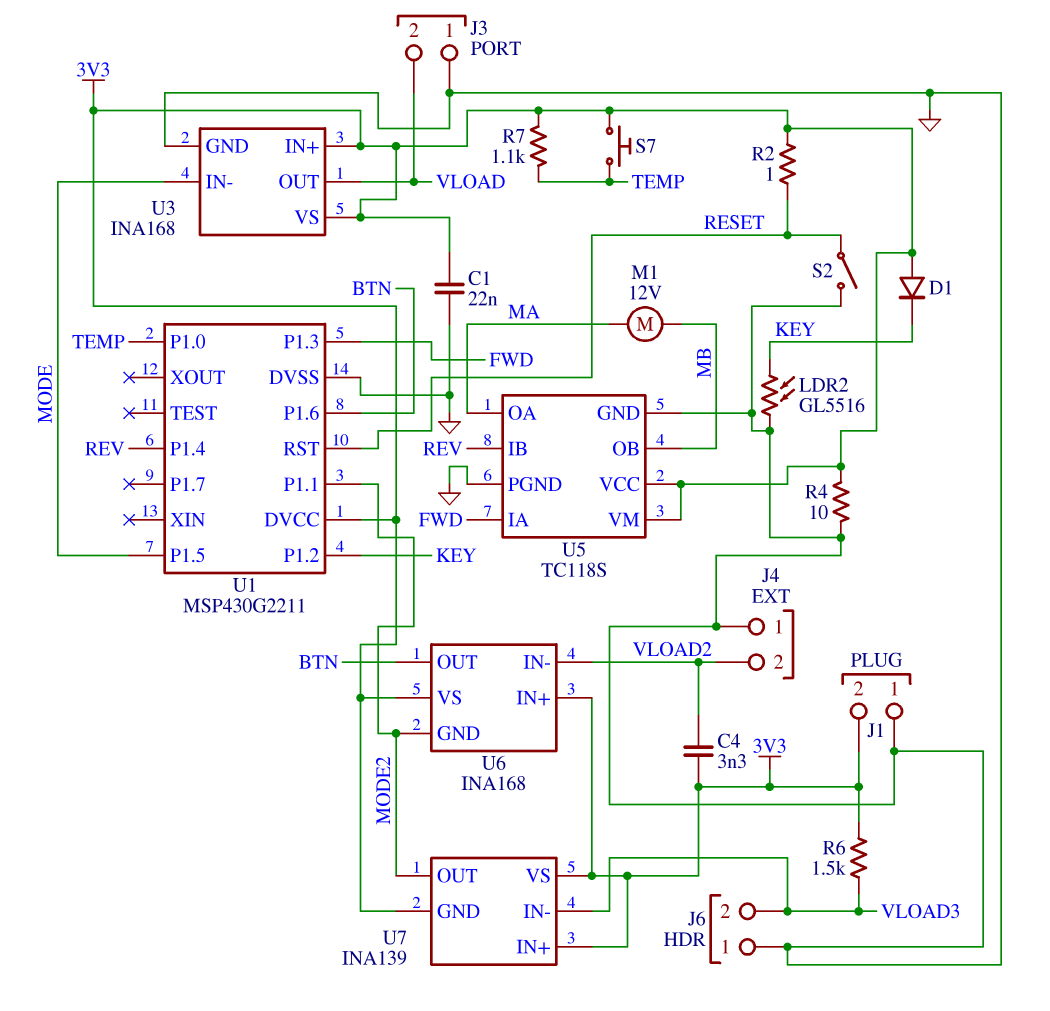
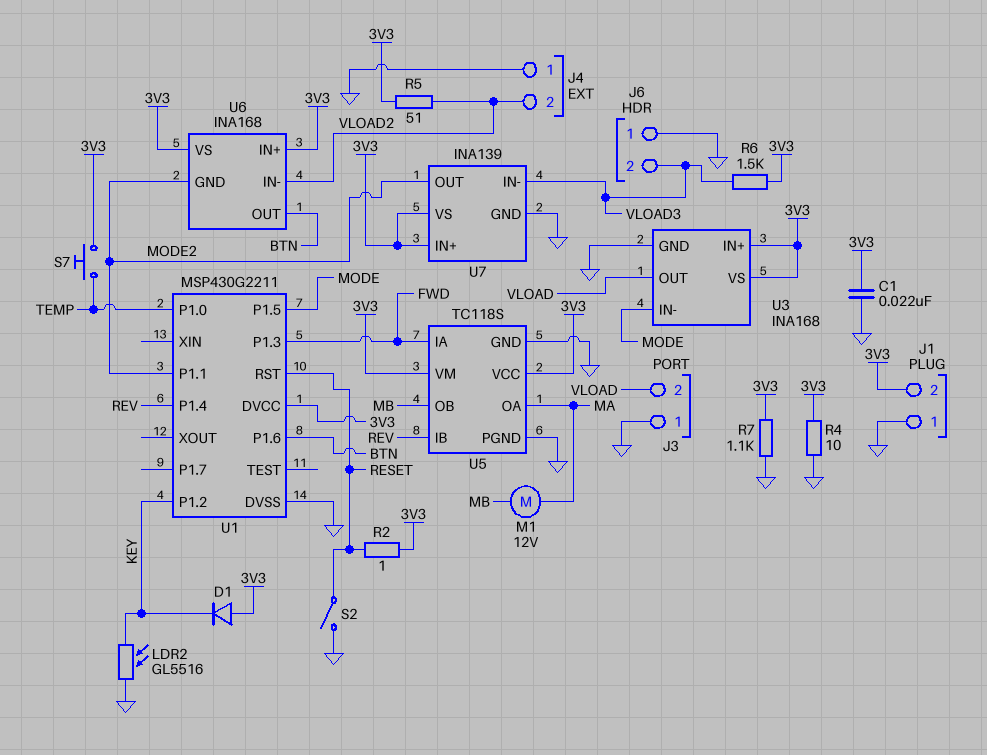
C4: 3.3nF (3V3, VLOAD2) -> none
R5: none -> 51 (3V3, VLOAD2)
R7: 1.1k (3V3, TEMP) -> 1.1k (3V3, GND)
U7 pin GND: 3V3 -> GND

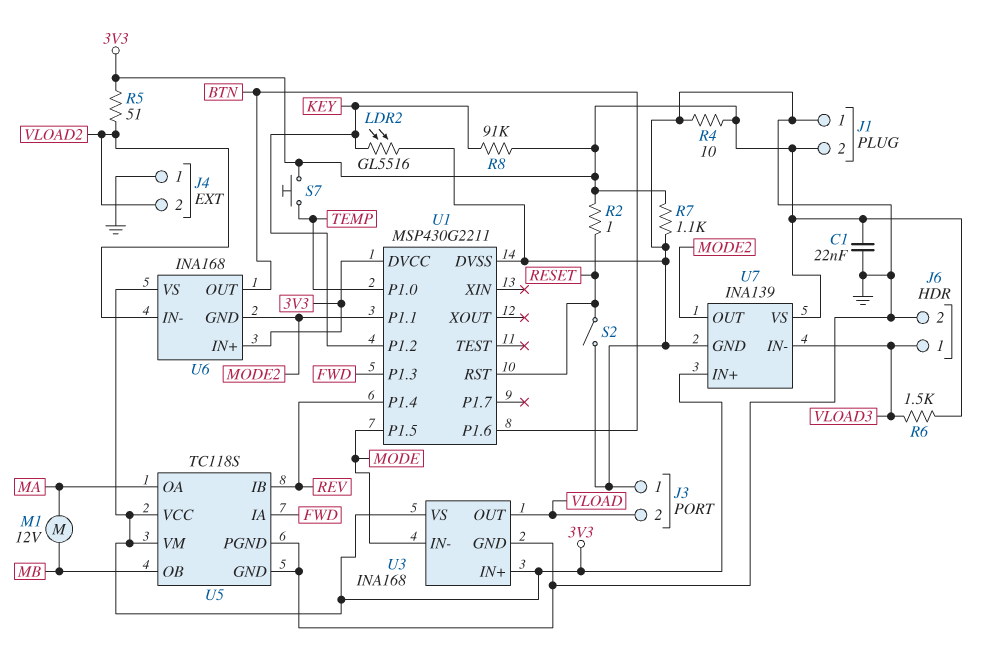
D1: diode (A 3V3, K KEY) -> none
J6 pin 1: GND -> VLOAD3
J6 pin 2: VLOAD3 -> GND
R8: none -> 91k (3V3, KEY)

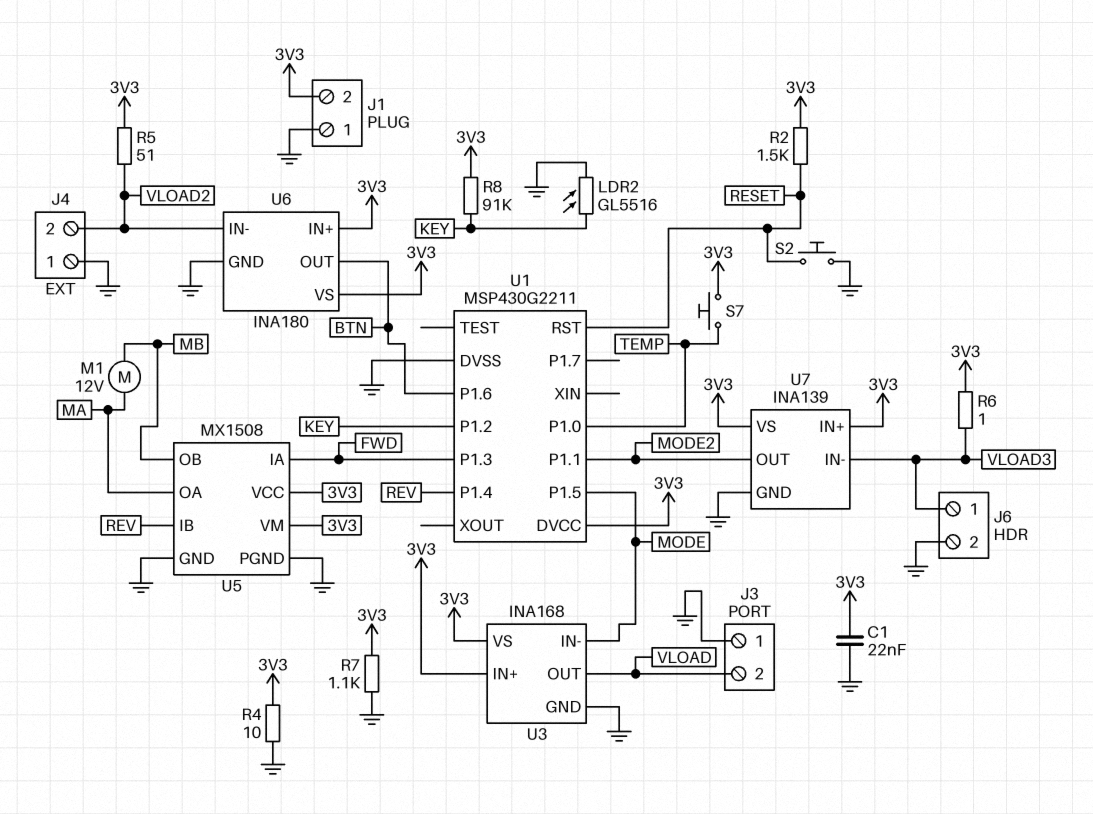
R2: 1 (3V3, RESET) -> 1.5k (3V3, RESET)
R6: 1.5k (3V3, VLOAD3) -> 1 (3V3, VLOAD3)
S2: switch (GND, RESET) -> button (GND, RESET)
U5: TC118S -> MX1508
U6: INA168 -> INA180
U6 pin GND: MODE2 -> GND

